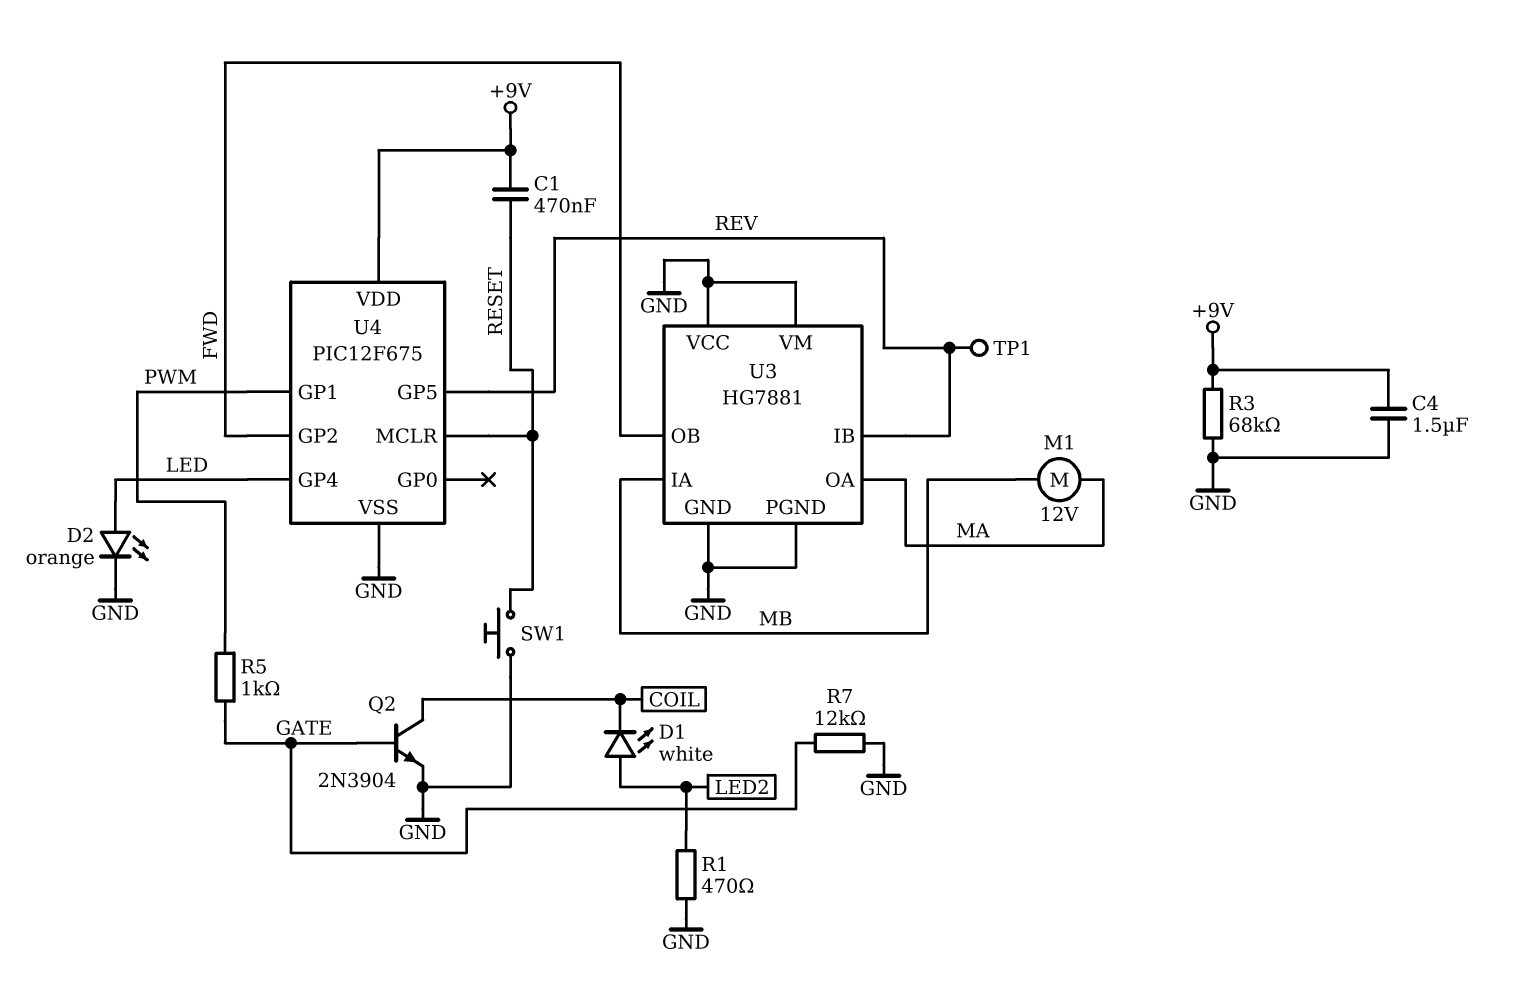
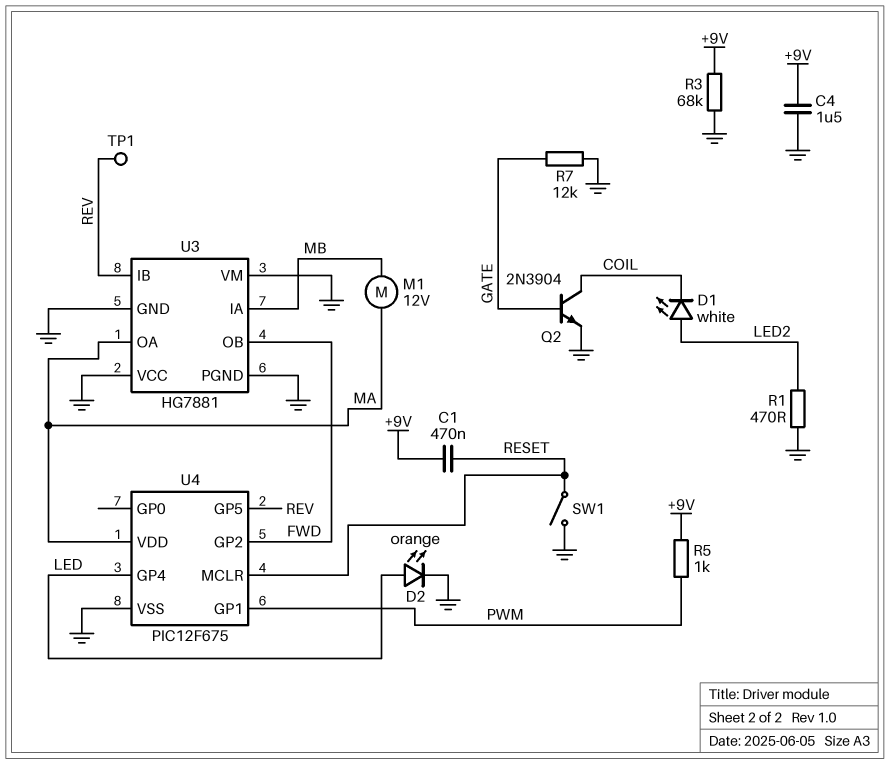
R5: 1k (GATE, PWM) -> 1k (+9V, PWM)
SW1: button (GND, RESET) -> switch (GND, RESET)
U4 pin VDD: +9V -> MA

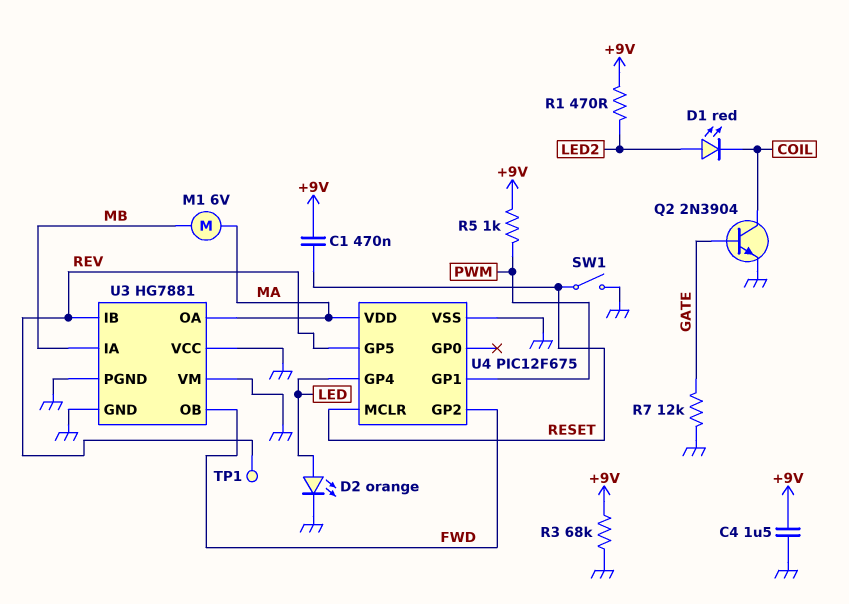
D1: LED white (A LED2, K COIL) -> LED red (A LED2, K COIL)
M1: motor 12V (MA, MB) -> motor 6V (MA, MB)
R1: 470 (GND, LED2) -> 470 (+9V, LED2)

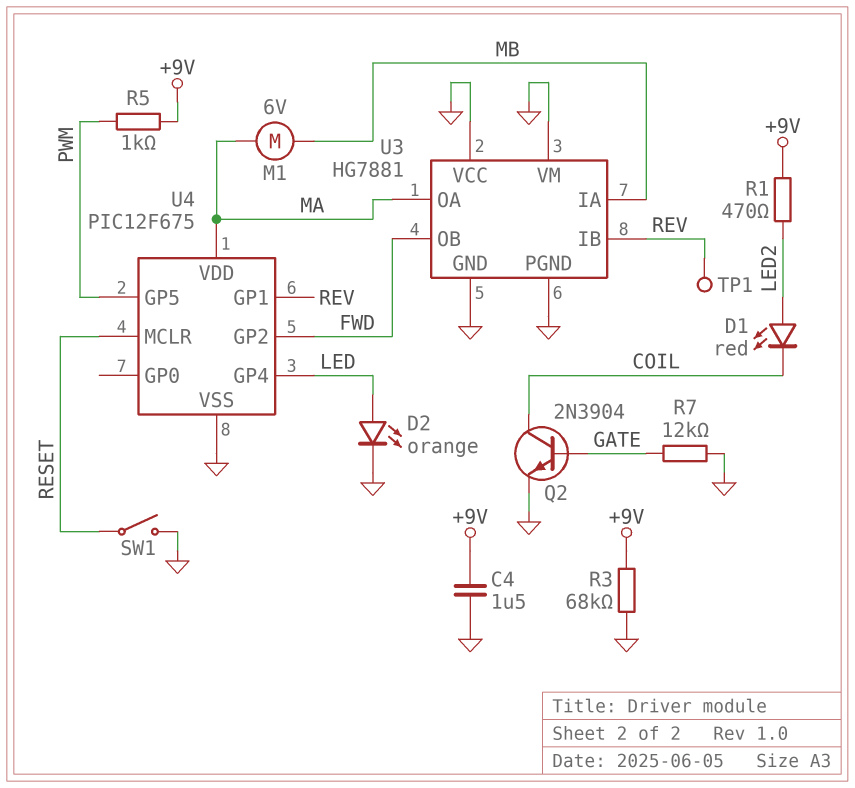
C1: 470nF (+9V, RESET) -> none
U4 pin GP1: PWM -> REV
U4 pin GP5: REV -> PWM

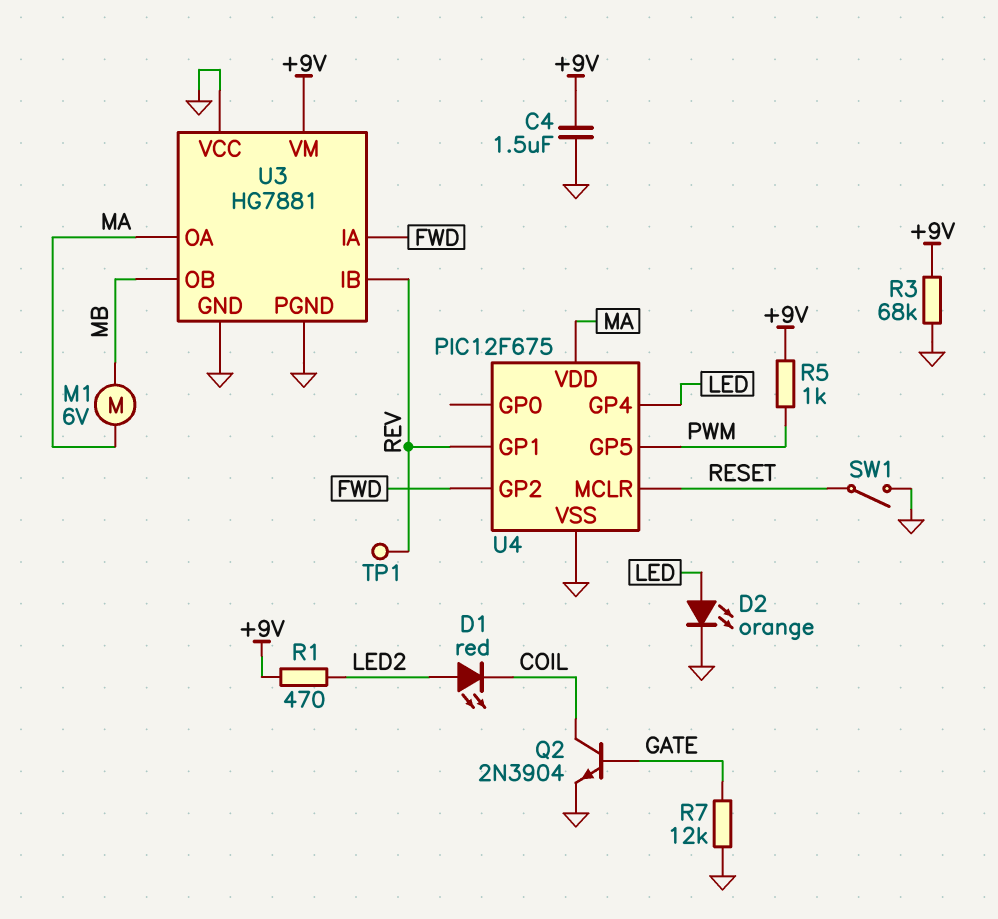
U3 pin IA: MB -> FWD
U3 pin OB: FWD -> MB
U3 pin VM: GND -> +9V

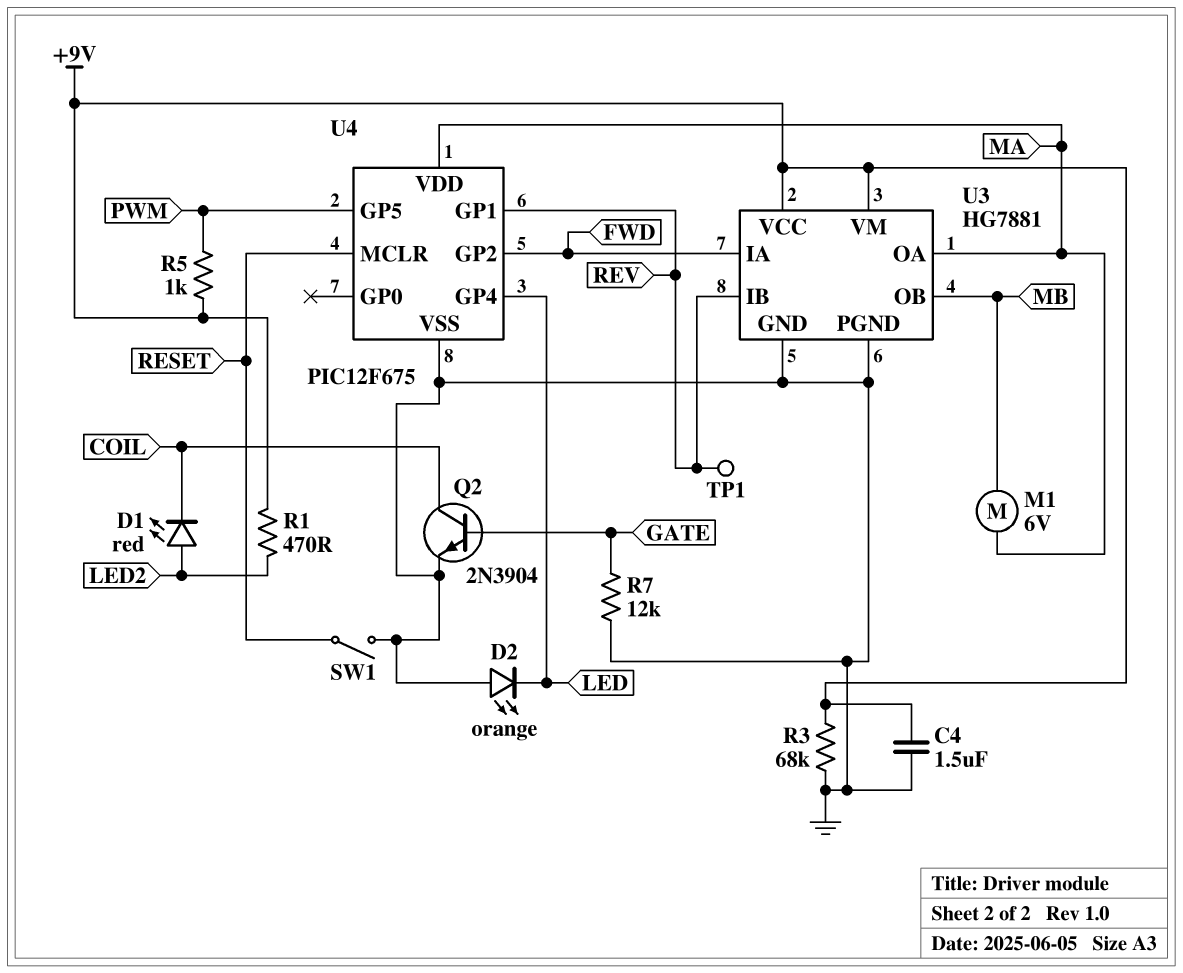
D2: LED orange (A LED, K GND) -> LED orange (A GND, K LED)
U3 pin VCC: GND -> +9V

